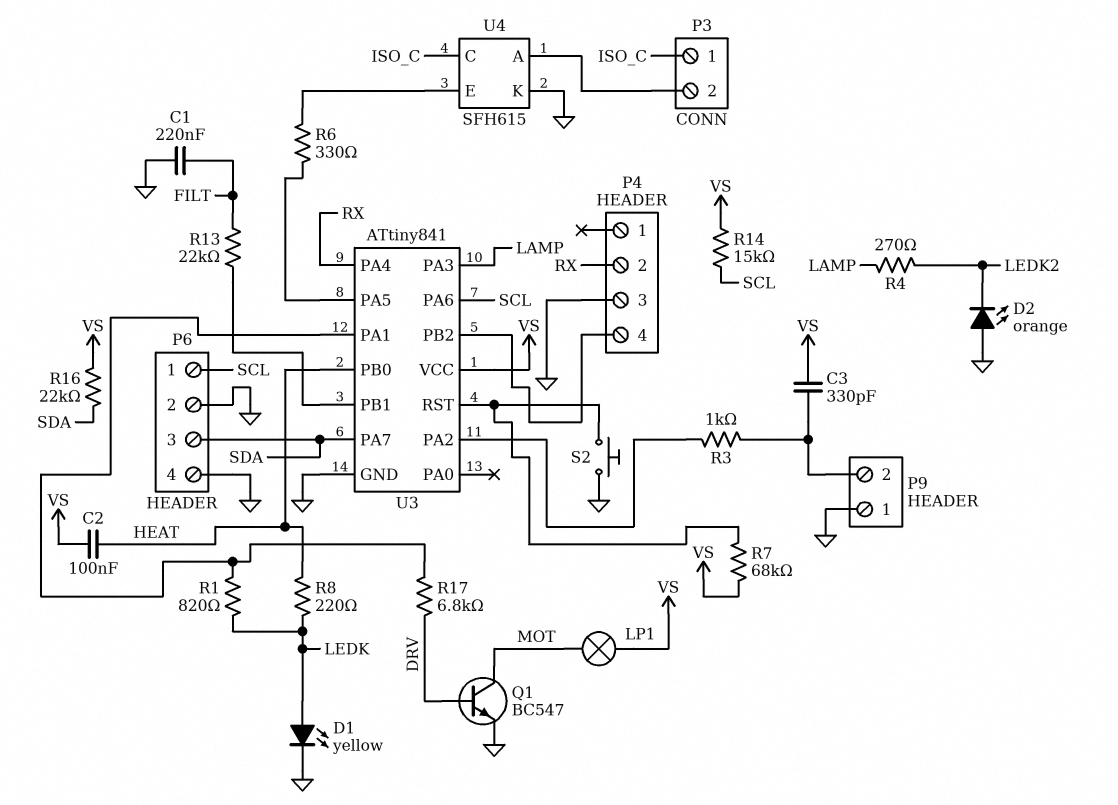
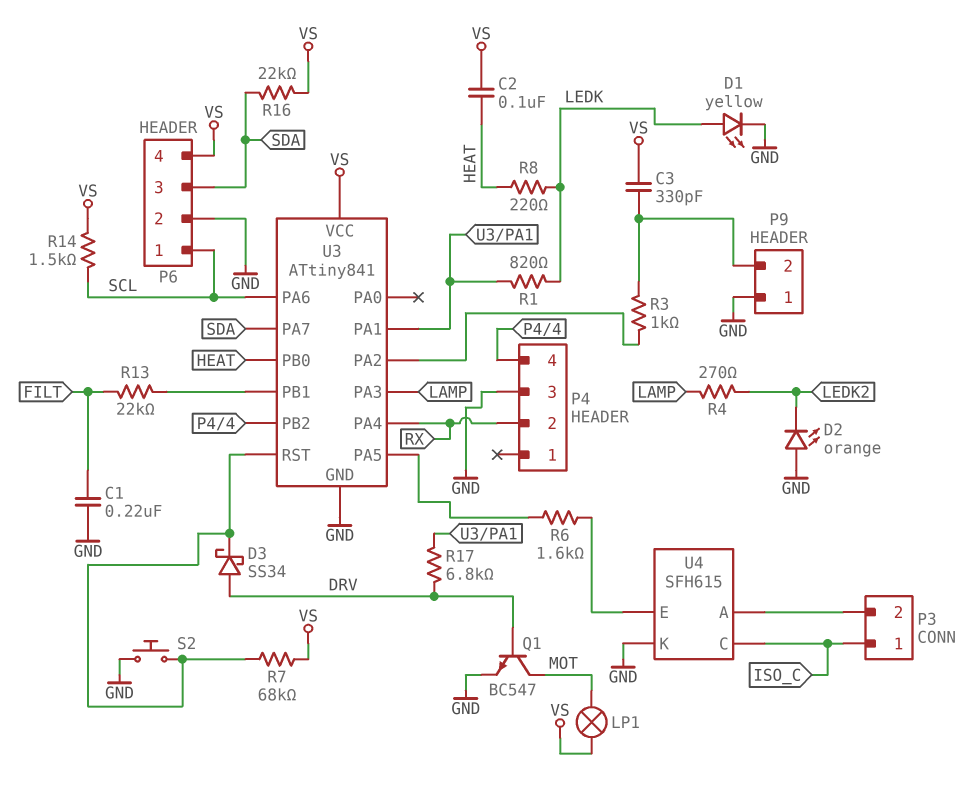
D3: none -> schottky SS34 (A DRV, K U3/RST)
P6 pin 4: GND -> VS
R6: 330 (U3/PA5, U4/E) -> 1.6k (U3/PA5, U4/E)
R14: 15k (SCL, VS) -> 1.5k (SCL, VS)

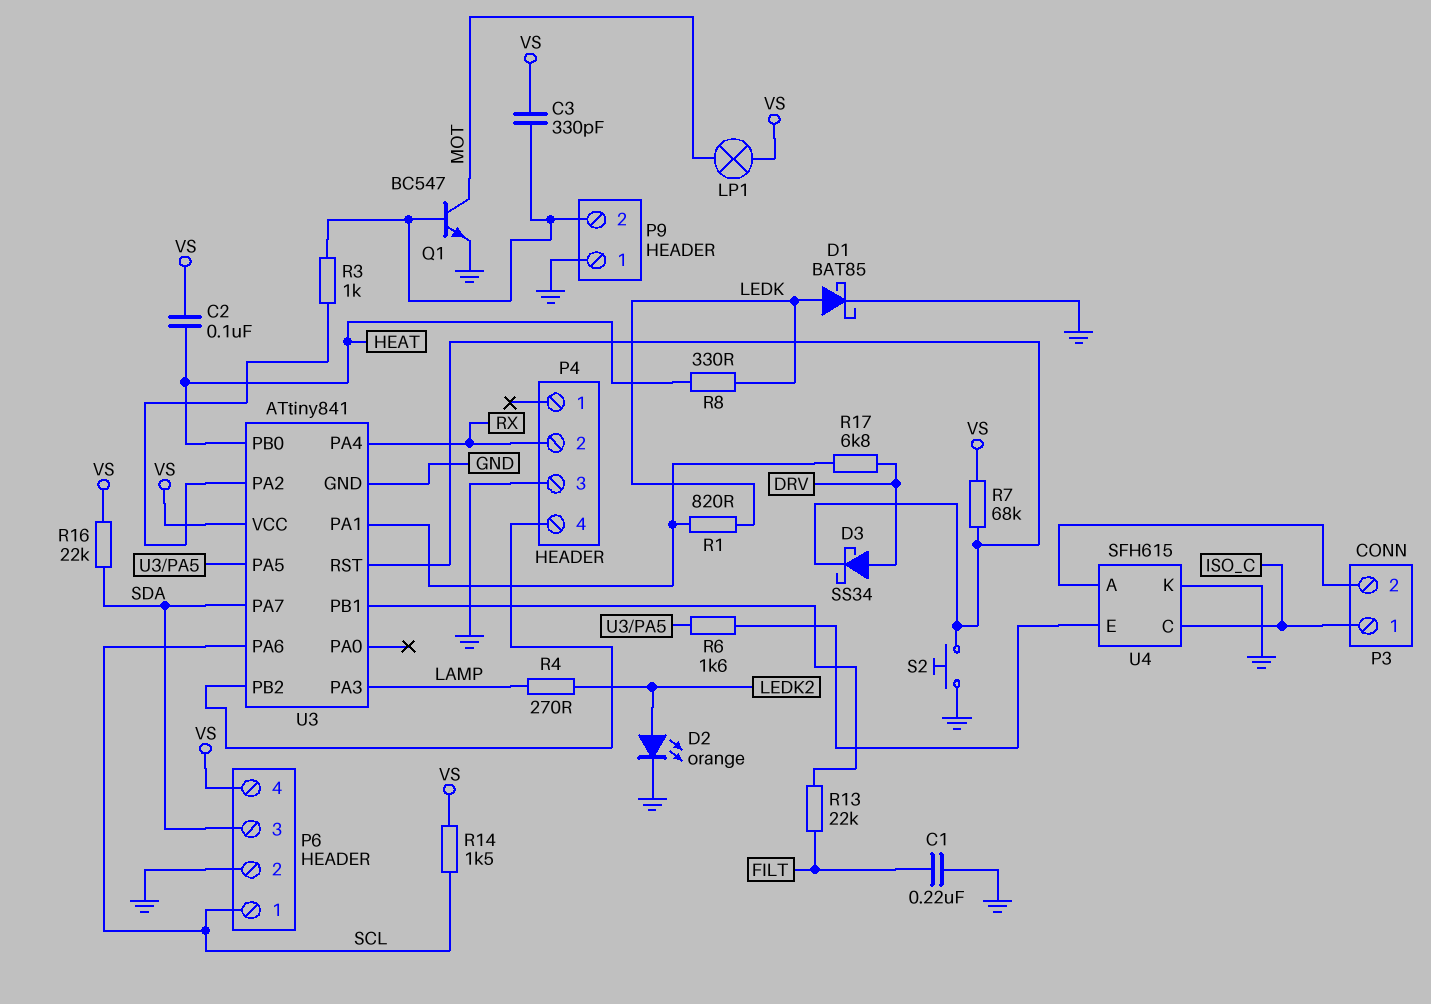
D1: LED yellow (A LEDK, K GND) -> schottky BAT85 (A LEDK, K GND)
D2: LED orange (A GND, K LEDK2) -> LED orange (A LEDK2, K GND)
Q1: NPN BC547 (B DRV, C MOT, E GND) -> NPN BC547 (B P9/2, C MOT, E GND)
R8: 220 (HEAT, LEDK) -> 330 (HEAT, LEDK)

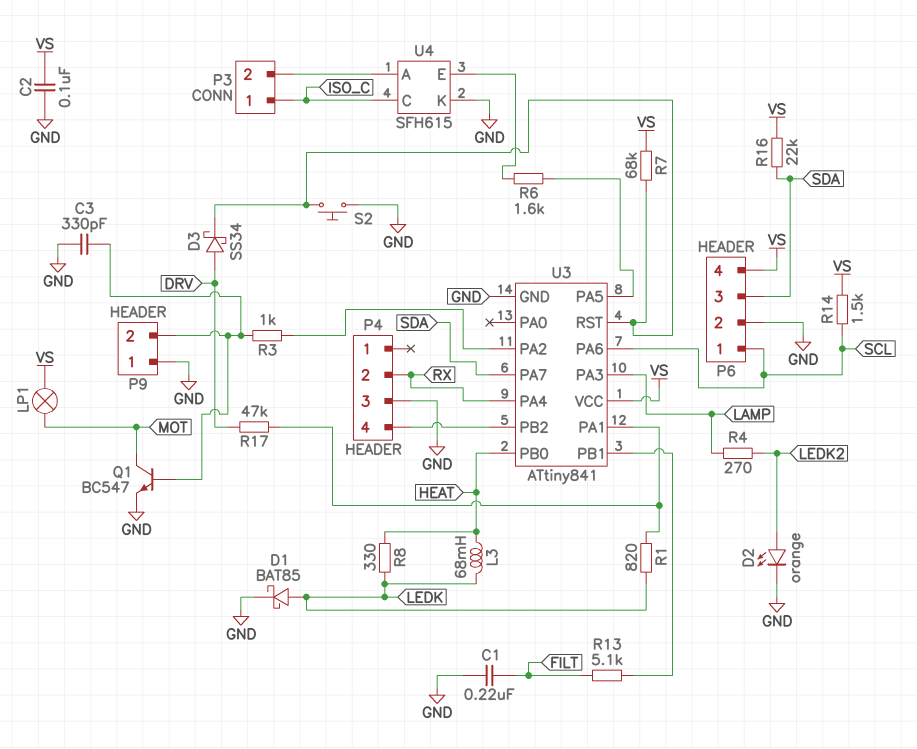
C2: 100nF (HEAT, VS) -> 100nF (GND, VS)
C3: 330pF (P9/2, VS) -> 330pF (GND, P9/2)
L3: none -> 68mH (HEAT, LEDK)
R13: 22k (FILT, U3/PB1) -> 5.1k (FILT, U3/PB1)
R17: 6.8k (DRV, U3/PA1) -> 47k (DRV, U3/PA1)

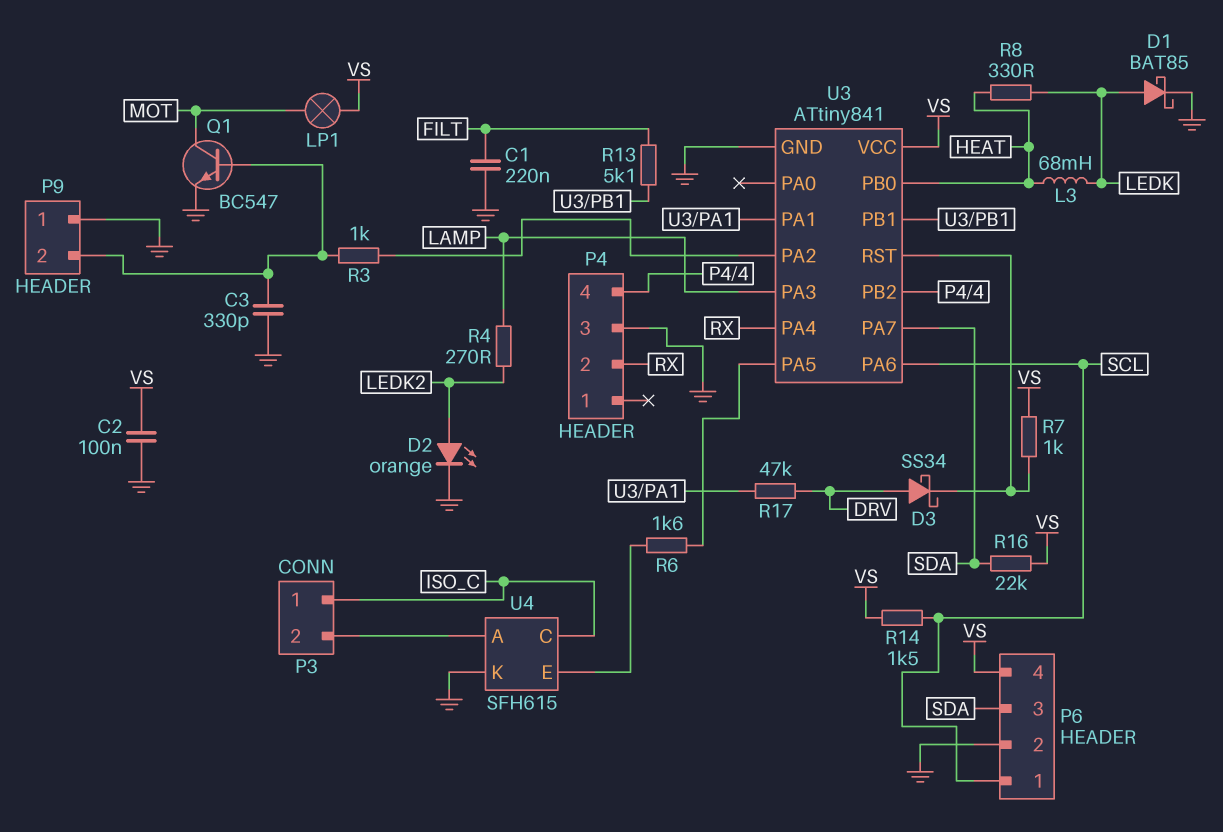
R1: 820 (LEDK, U3/PA1) -> none
R7: 68k (U3/RST, VS) -> 1k (U3/RST, VS)
S2: button (GND, U3/RST) -> none

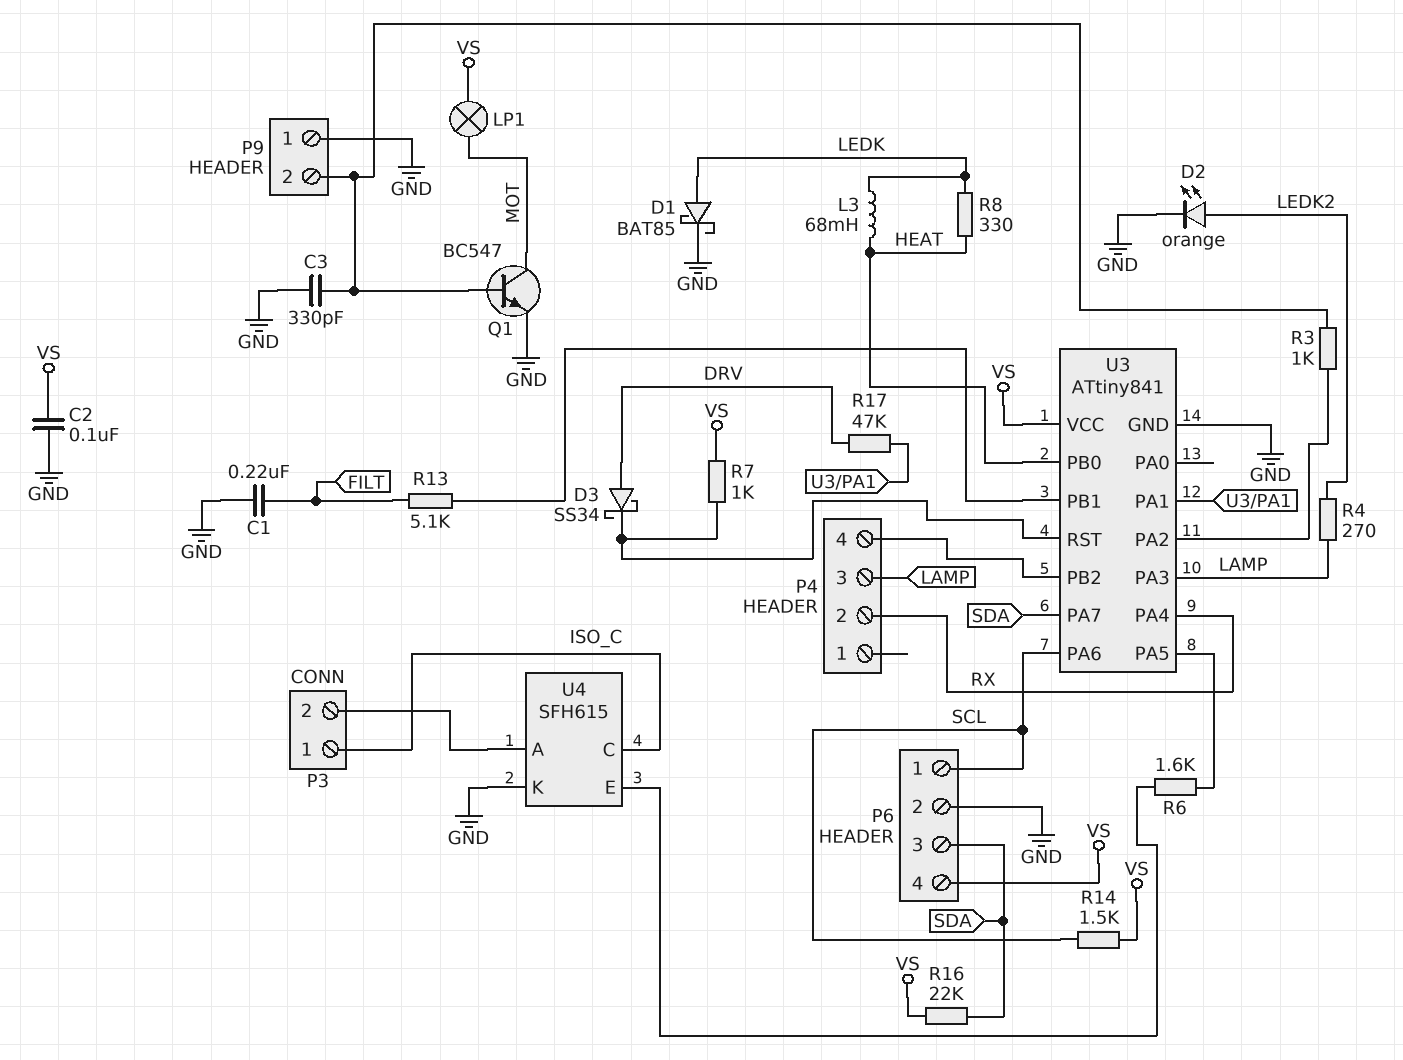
P4 pin 3: GND -> LAMP

